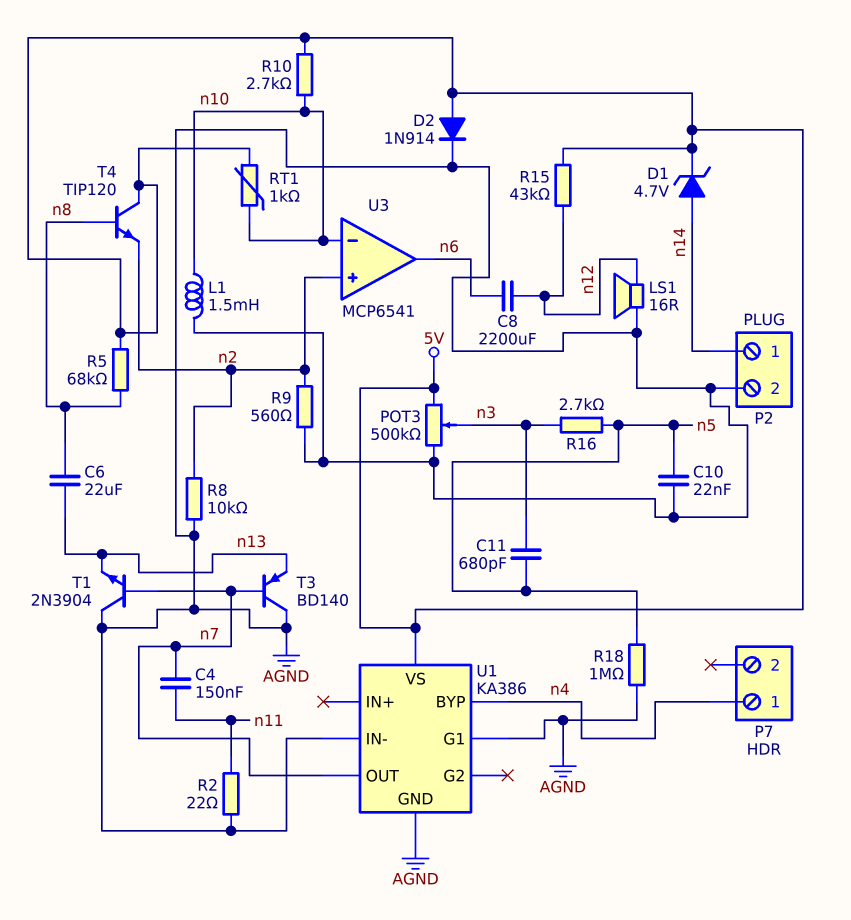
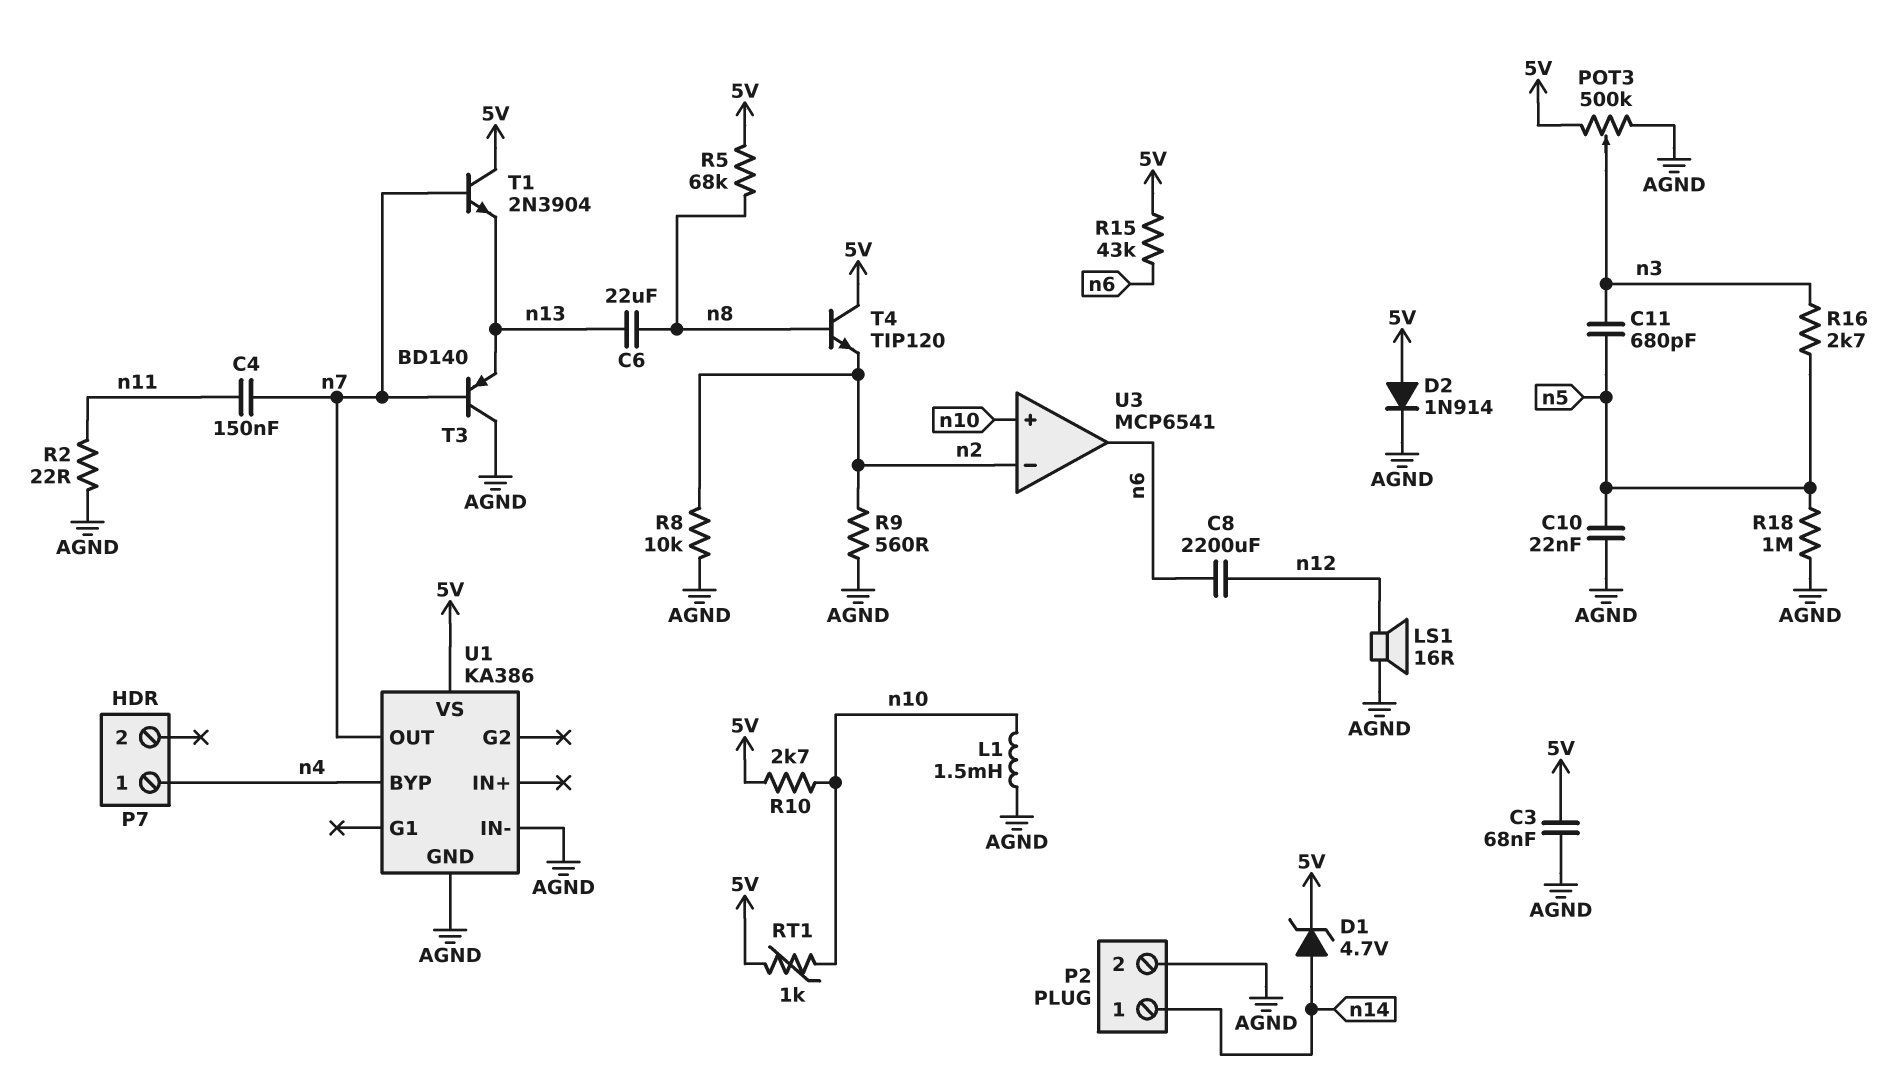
C3: none -> 68nF (5V, AGND)
R15: 43k (5V, n12) -> 43k (5V, n6)
T1: NPN 2N3904 (B n7, C AGND, E n13) -> NPN 2N3904 (B n7, C 5V, E n13)
U1 pin G1: AGND -> none
U3 pin in+: n2 -> n10
U3 pin in-: n10 -> n2

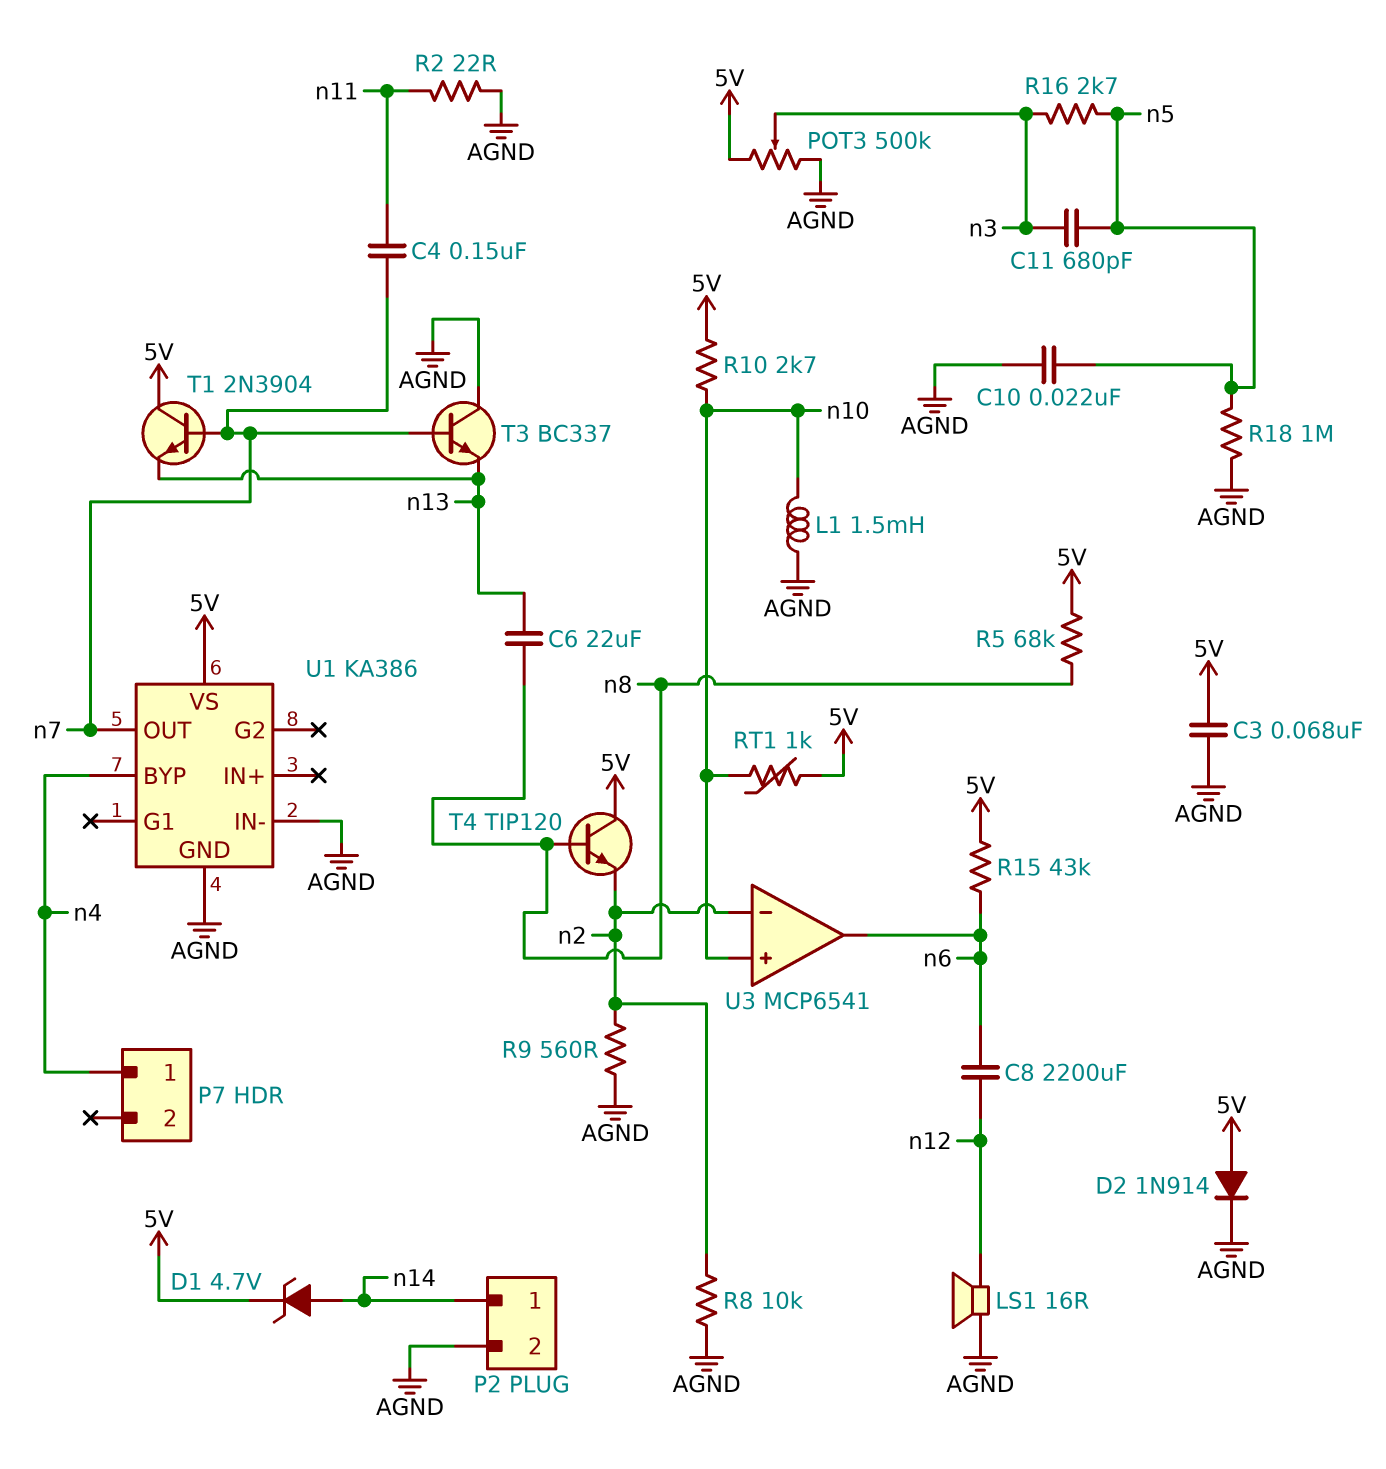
T3: PNP BD140 (B n7, C AGND, E n13) -> NPN BC337 (B n7, C AGND, E n13)

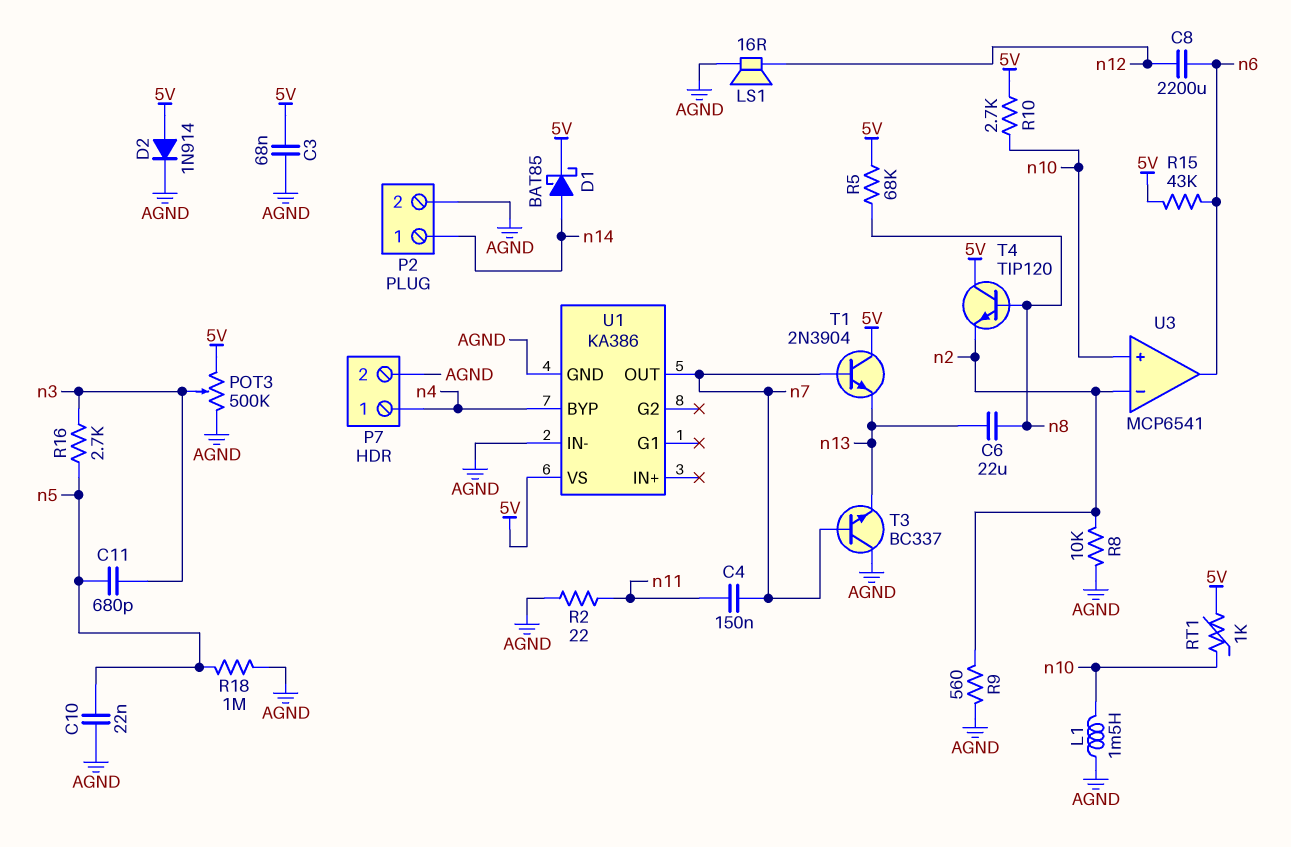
D1: zener 4.7V (A n14, K 5V) -> schottky BAT85 (A n14, K 5V)
P7 pin 2: none -> AGND

